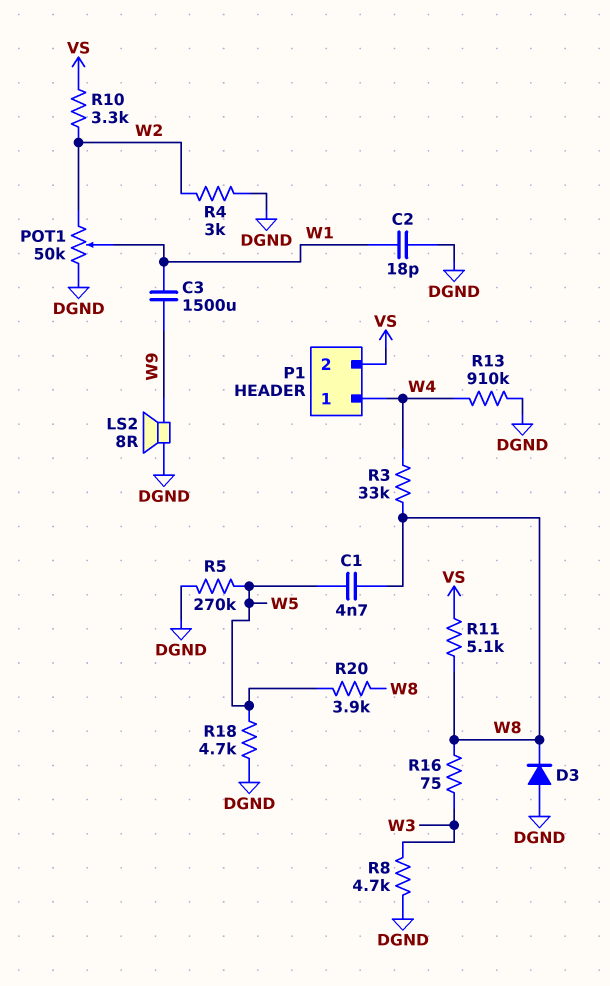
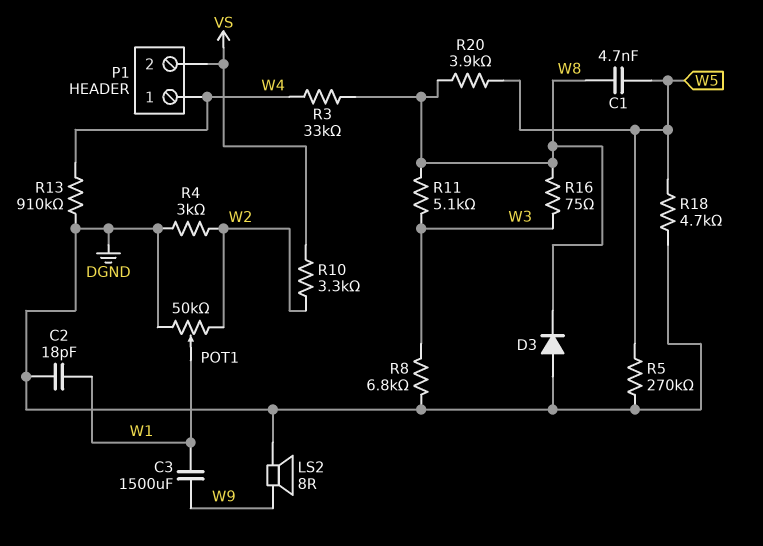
R8: 4.7k (DGND, W3) -> 6.8k (DGND, W3)
R11: 5.1k (VS, W8) -> 5.1k (W3, W8)

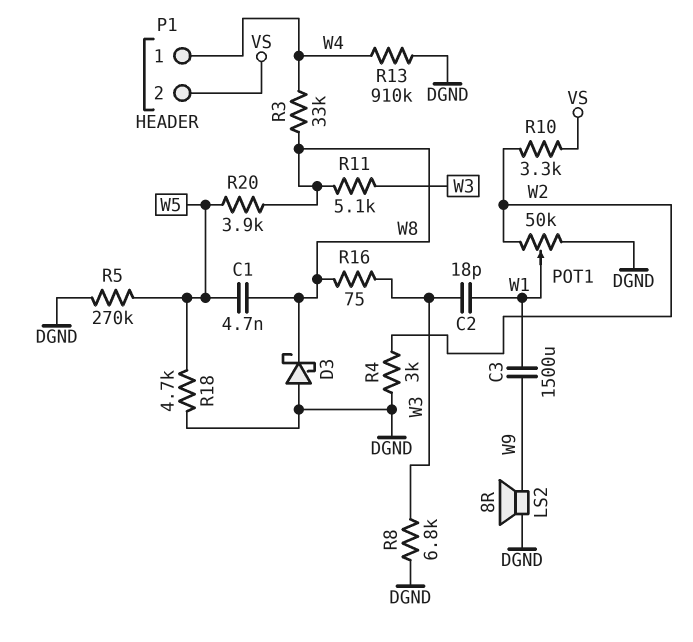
C2: 18pF (DGND, W1) -> 18pF (W1, W3)
D3: diode (A DGND, K W8) -> schottky (A DGND, K W8)

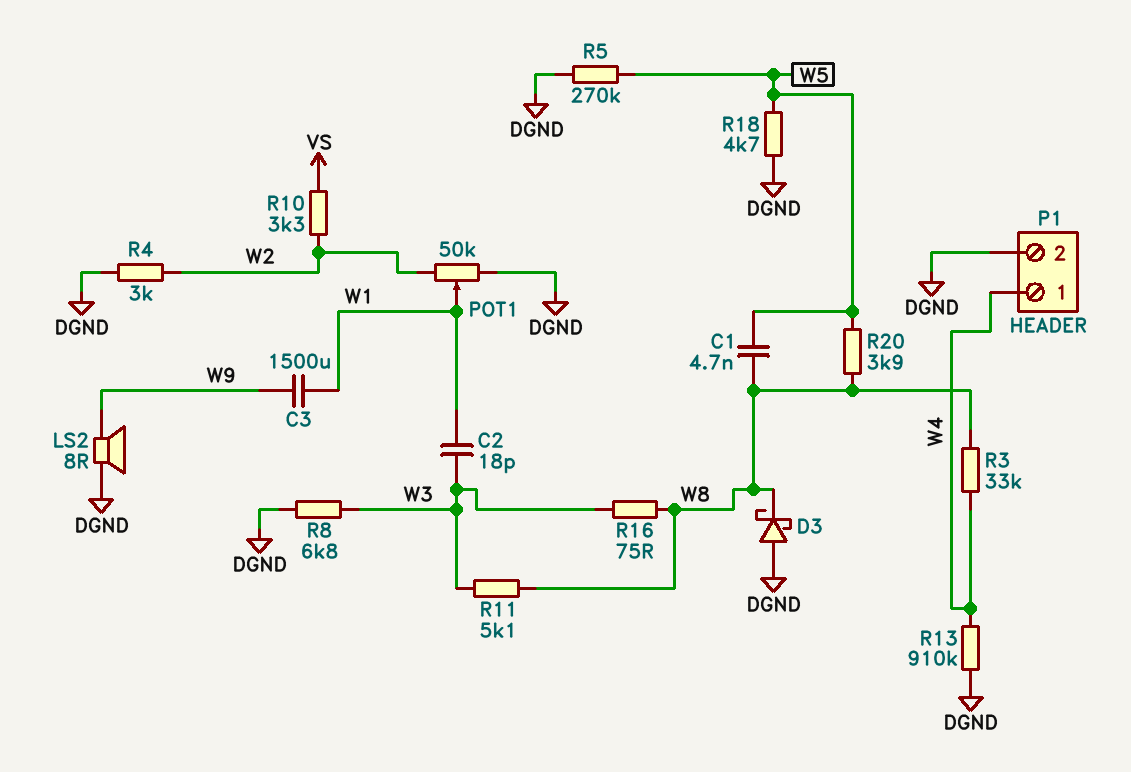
P1 pin 2: VS -> DGND

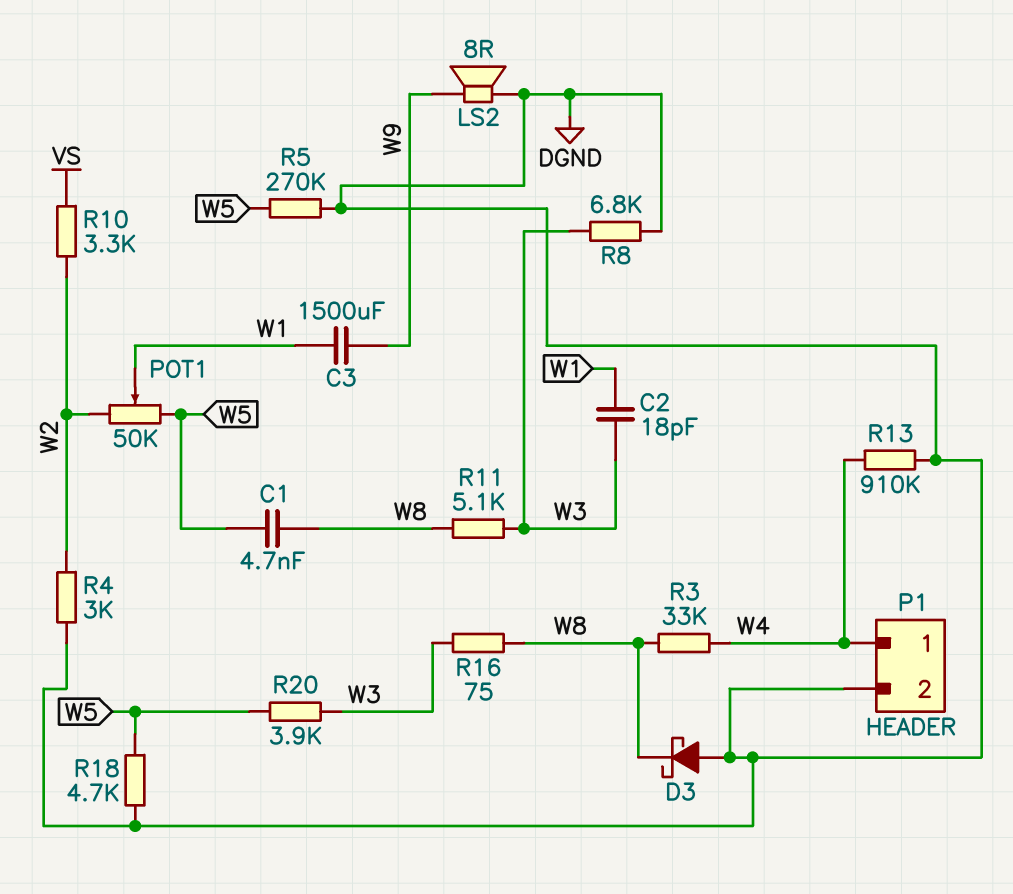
POT1: 50k (DGND, W2, wiper W1) -> 50k (W2, W5, wiper W1)
R20: 3.9k (W5, W8) -> 3.9k (W3, W5)

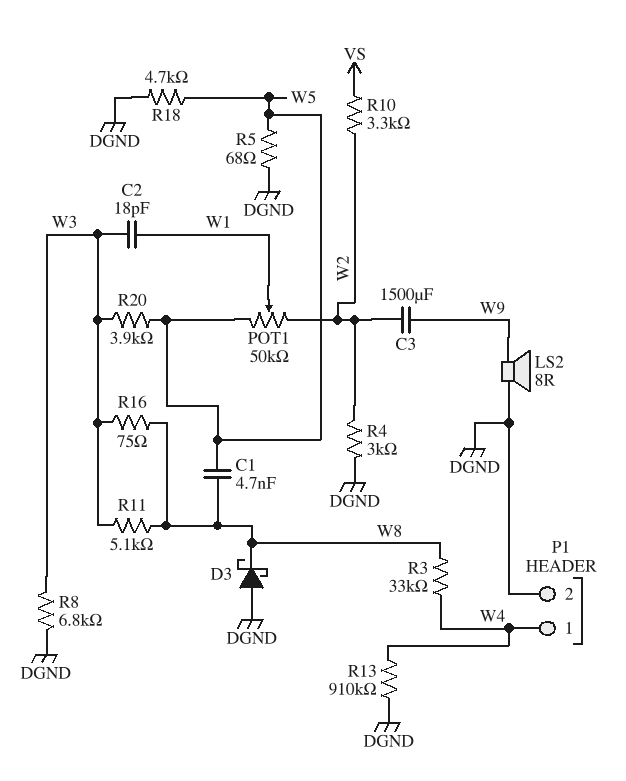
C3: 1500uF (W1, W9) -> 1500uF (W2, W9)
R5: 270k (DGND, W5) -> 68 (DGND, W5)

